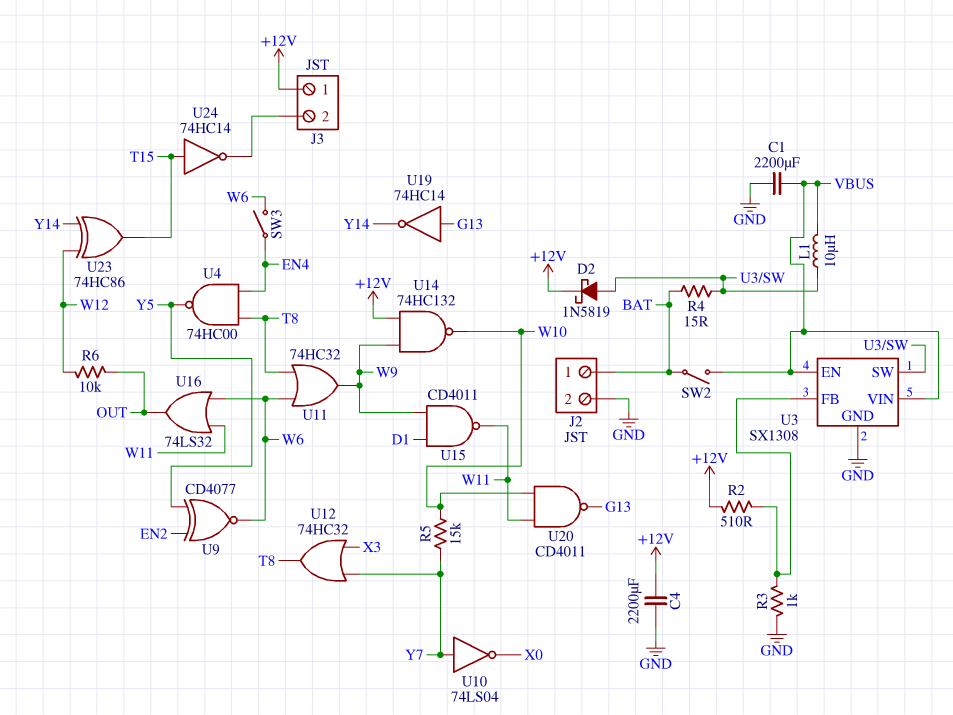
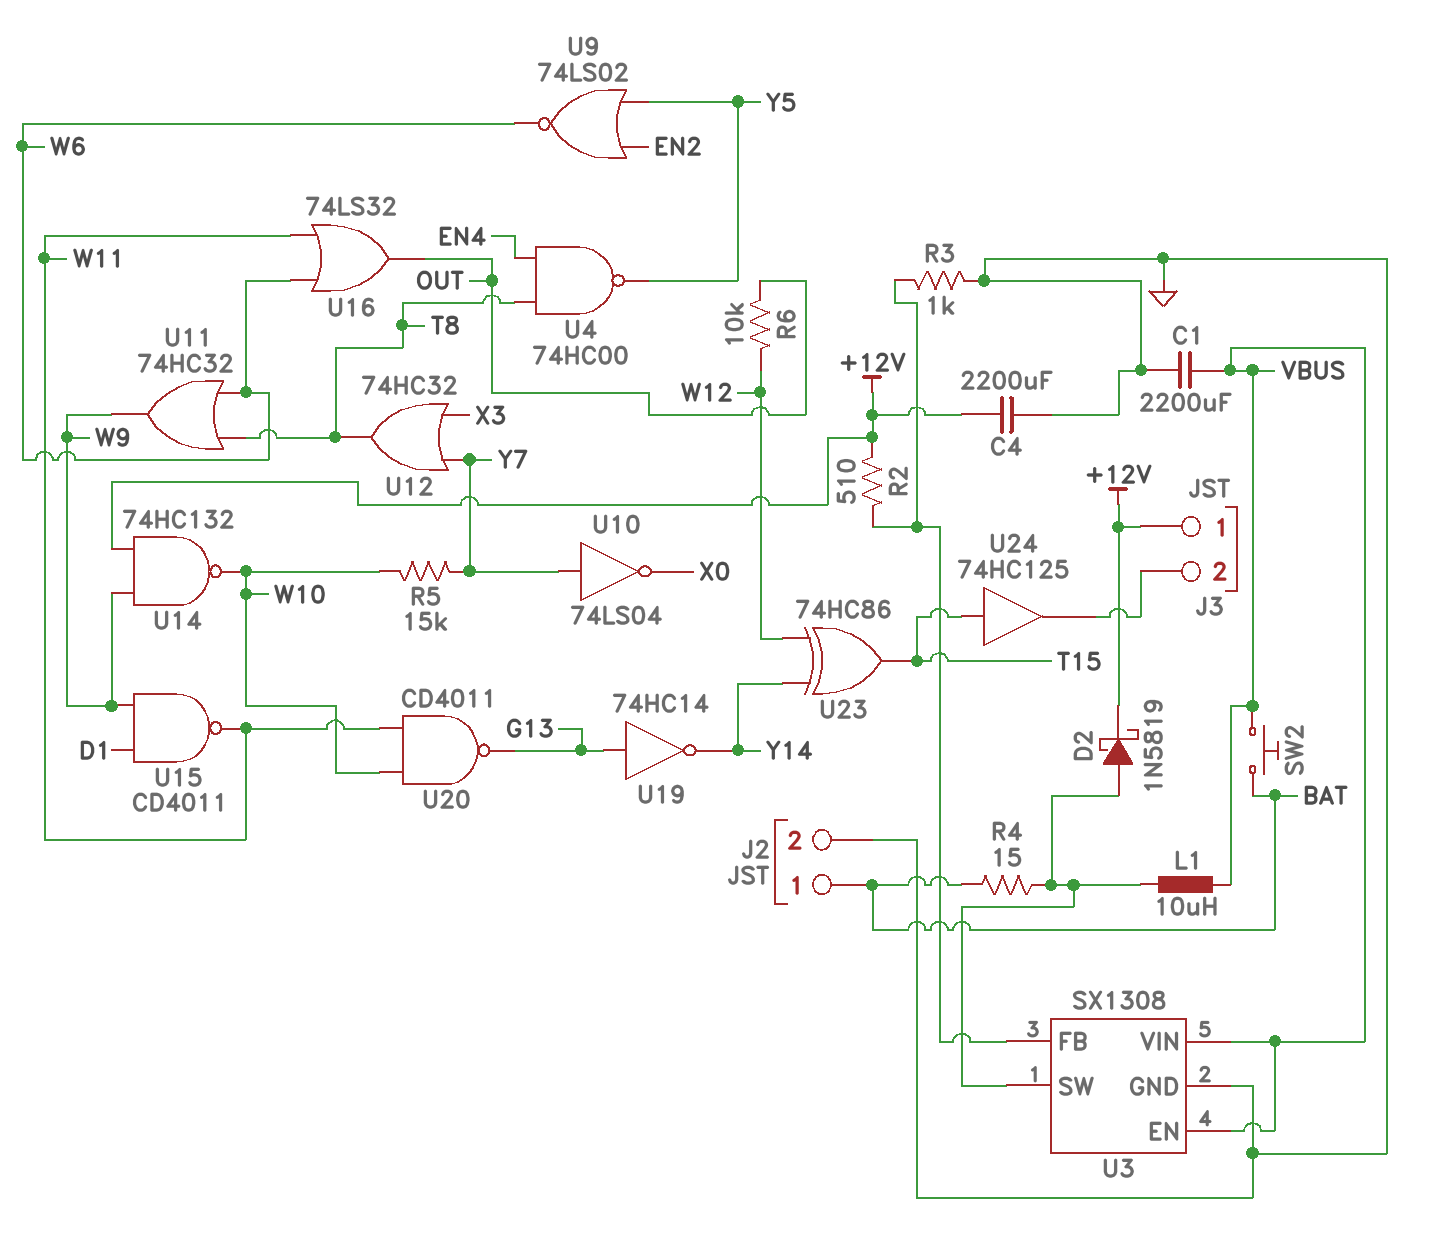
SW2: switch (BAT, VBUS) -> button (BAT, VBUS)
SW3: switch (EN4, W6) -> none
U9: XNOR CD4077 (in EN2, in Y5, out W6) -> NOR 74LS02 (in EN2, in Y5, out W6)
U24: NOT 74HC14 (in T15, out J3/2) -> buffer 74HC125 (in T15, out J3/2)

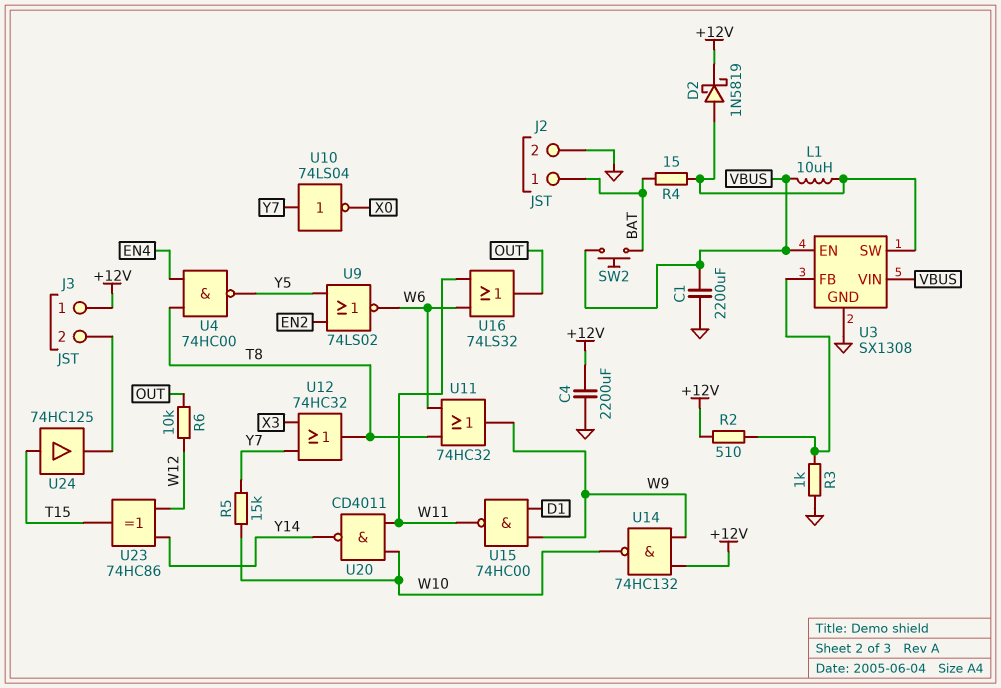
U15: NAND CD4011 (in D1, in W9, out W11) -> NAND 74HC00 (in D1, in W9, out W11)
U19: NOT 74HC14 (in G13, out Y14) -> none
U20: NAND CD4011 (in W10, in W11, out G13) -> NAND CD4011 (in W10, in W11, out Y14)

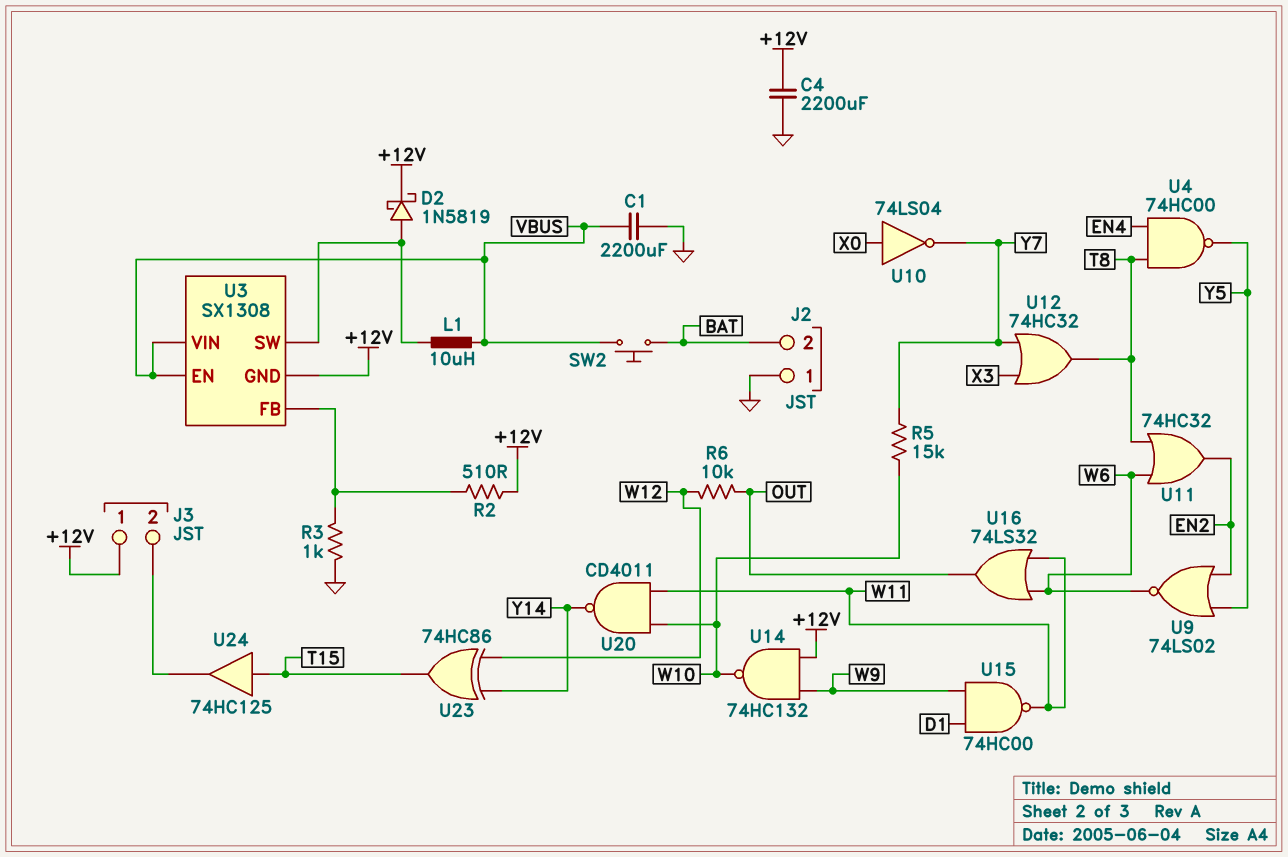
J2 pin 1: BAT -> GND
J2 pin 2: GND -> BAT
R4: 15 (BAT, U3/SW) -> none
U3 pin GND: GND -> +12V
U10: NOT 74LS04 (in Y7, out X0) -> NOT 74LS04 (in X0, out Y7)
U11: OR 74HC32 (in T8, in W6, out W9) -> OR 74HC32 (in T8, in W6, out EN2)

